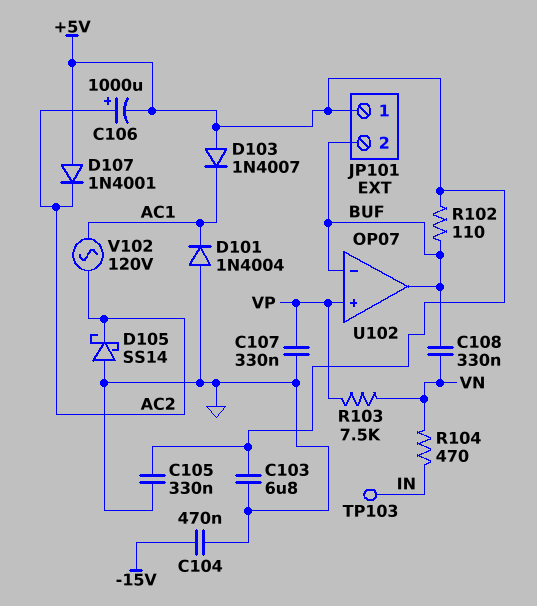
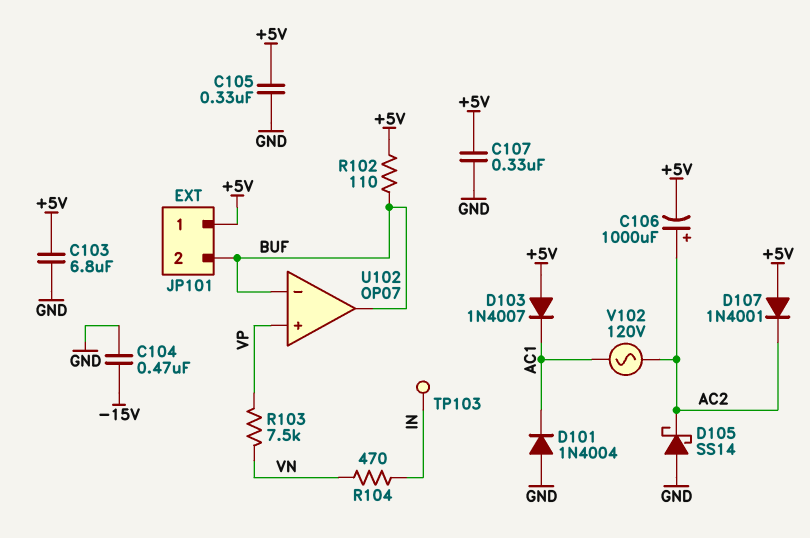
C107: 330nF (GND, VP) -> 330nF (+5V, GND)
C108: 330nF (BUF, VN) -> none

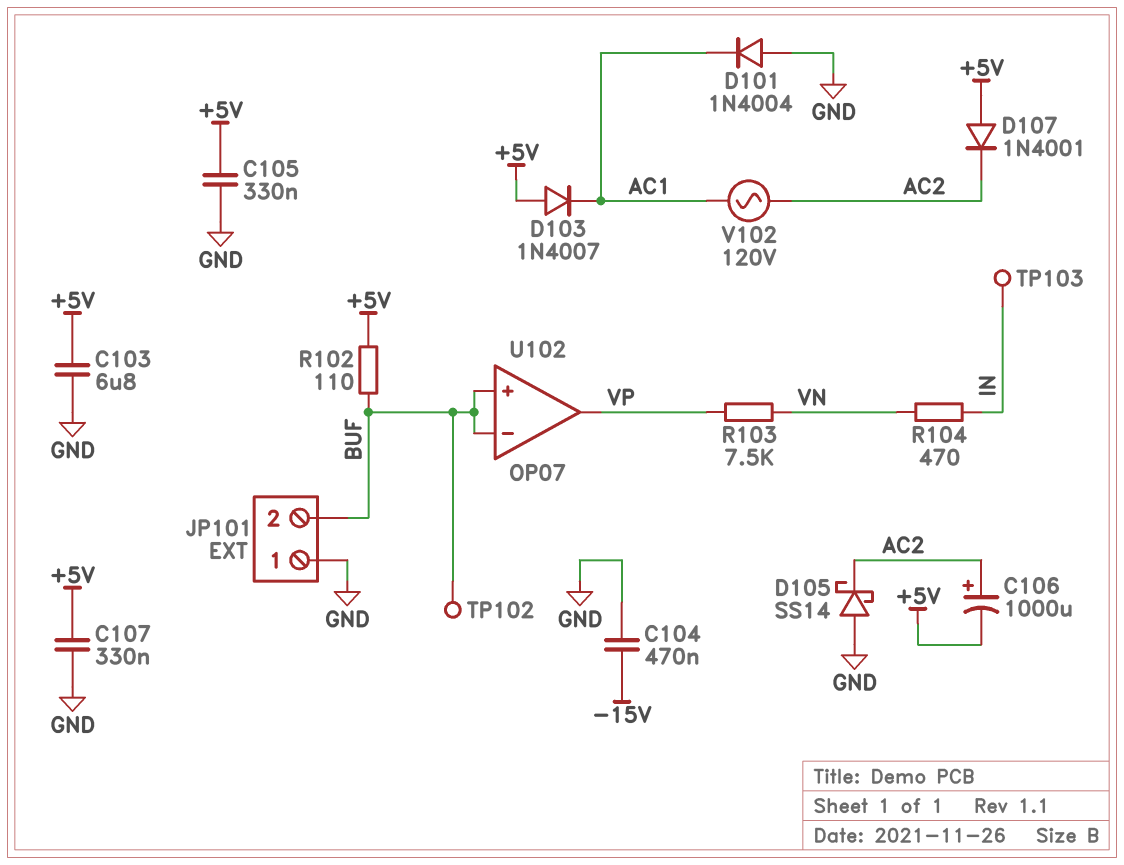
JP101 pin 1: +5V -> GND
TP102: none -> test point (BUF)
U102 pin in+: VP -> BUF
U102 pin out: BUF -> VP

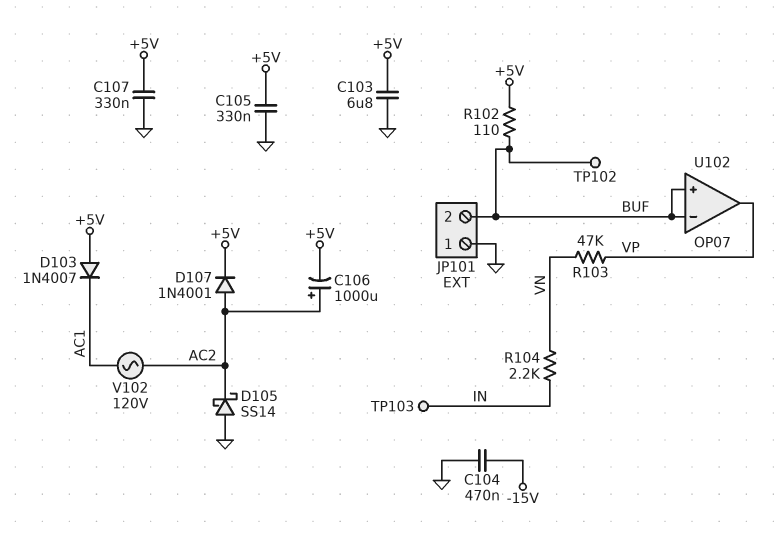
D101: diode 1N4004 (A GND, K AC1) -> none
D107: diode 1N4001 (A +5V, K AC2) -> diode 1N4001 (A AC2, K +5V)
R103: 7.5k (VN, VP) -> 47k (VN, VP)
R104: 470 (IN, VN) -> 2.2k (IN, VN)

